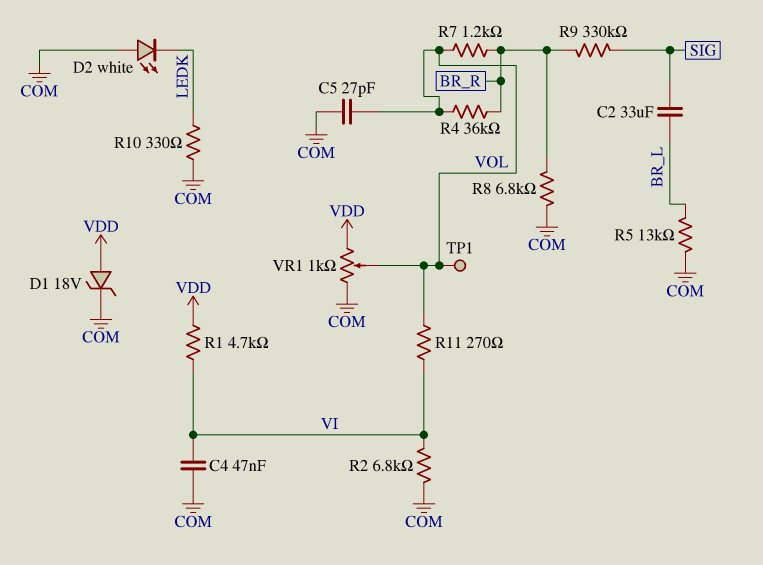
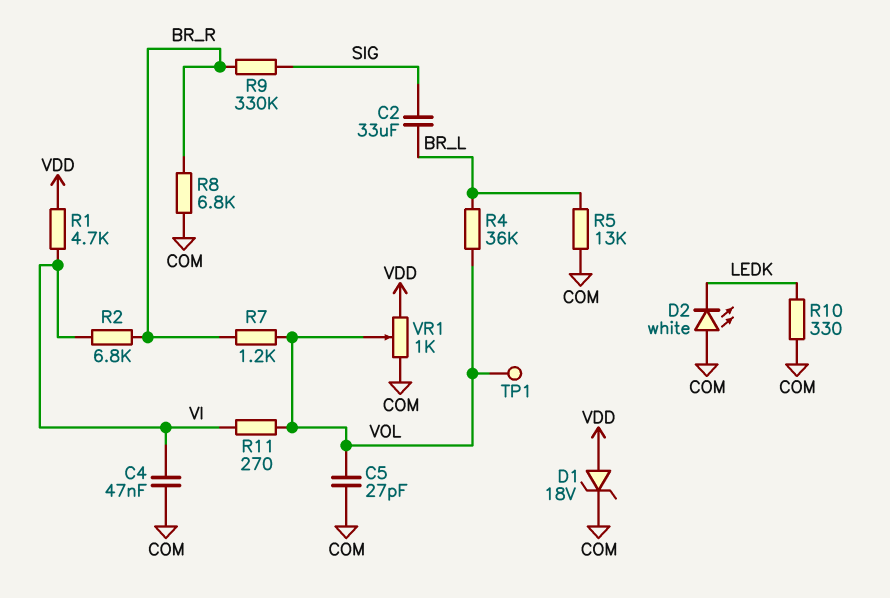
R2: 6.8k (COM, VI) -> 6.8k (BR_R, VI)
R4: 36k (BR_R, VOL) -> 36k (BR_L, VOL)

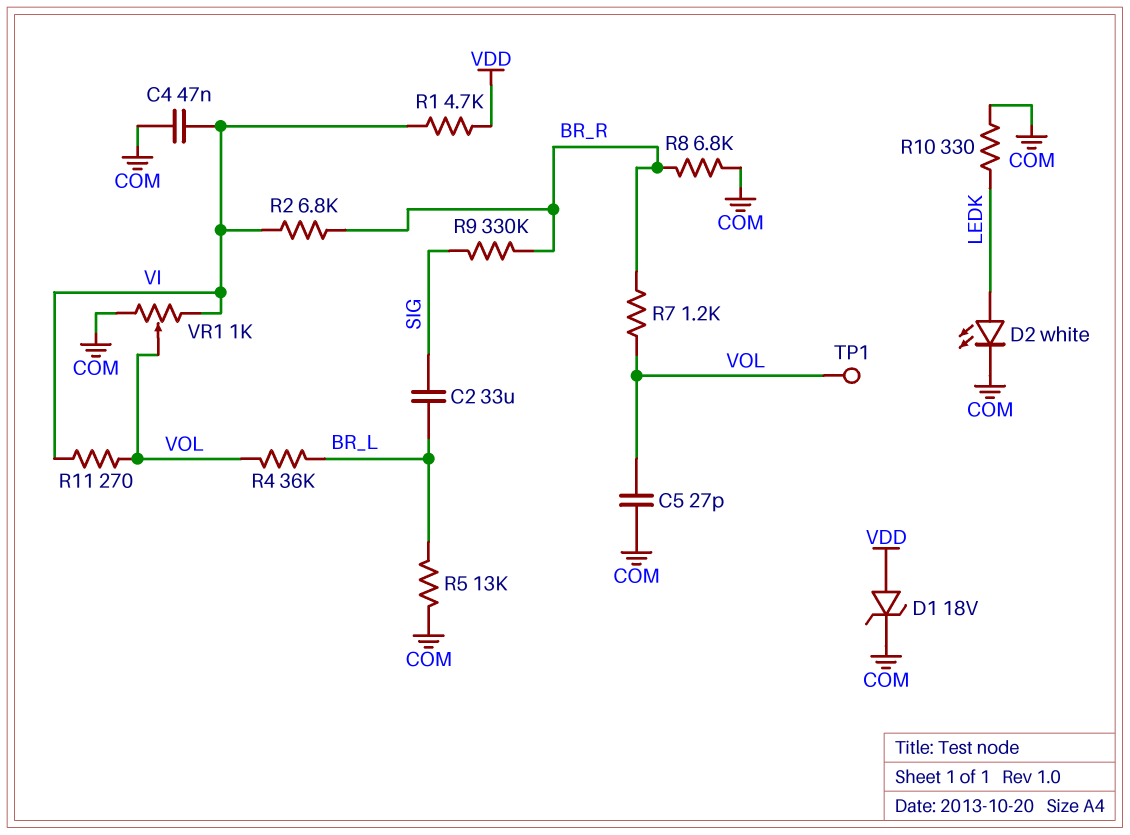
D2: LED white (A COM, K LEDK) -> LED white (A LEDK, K COM)
VR1: 1k (COM, VDD, wiper VOL) -> 1k (COM, VI, wiper VOL)

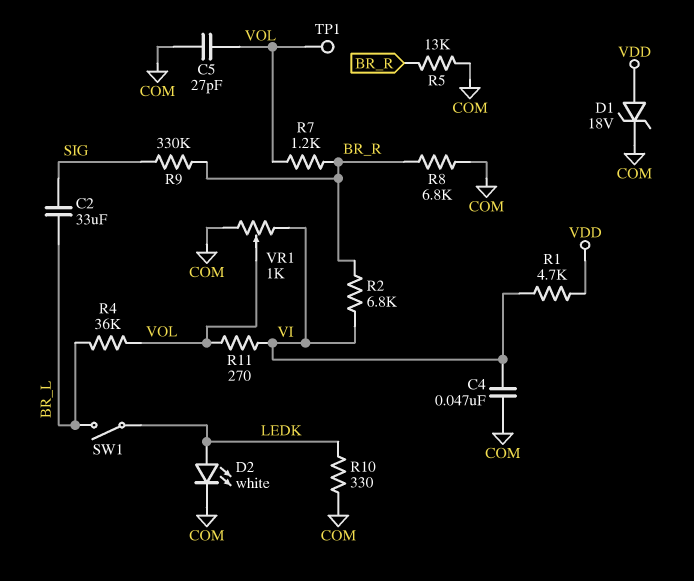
R5: 13k (BR_L, COM) -> 13k (BR_R, COM)
SW1: none -> switch (BR_L, LEDK)

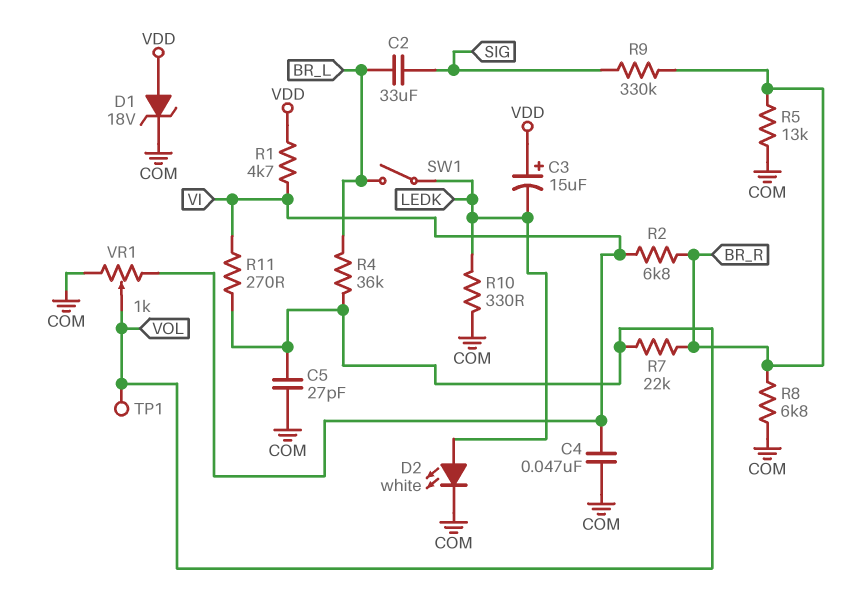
C3: none -> 15uF (plus VDD, minus LEDK)
R7: 1.2k (BR_R, VOL) -> 22k (BR_R, VOL)

